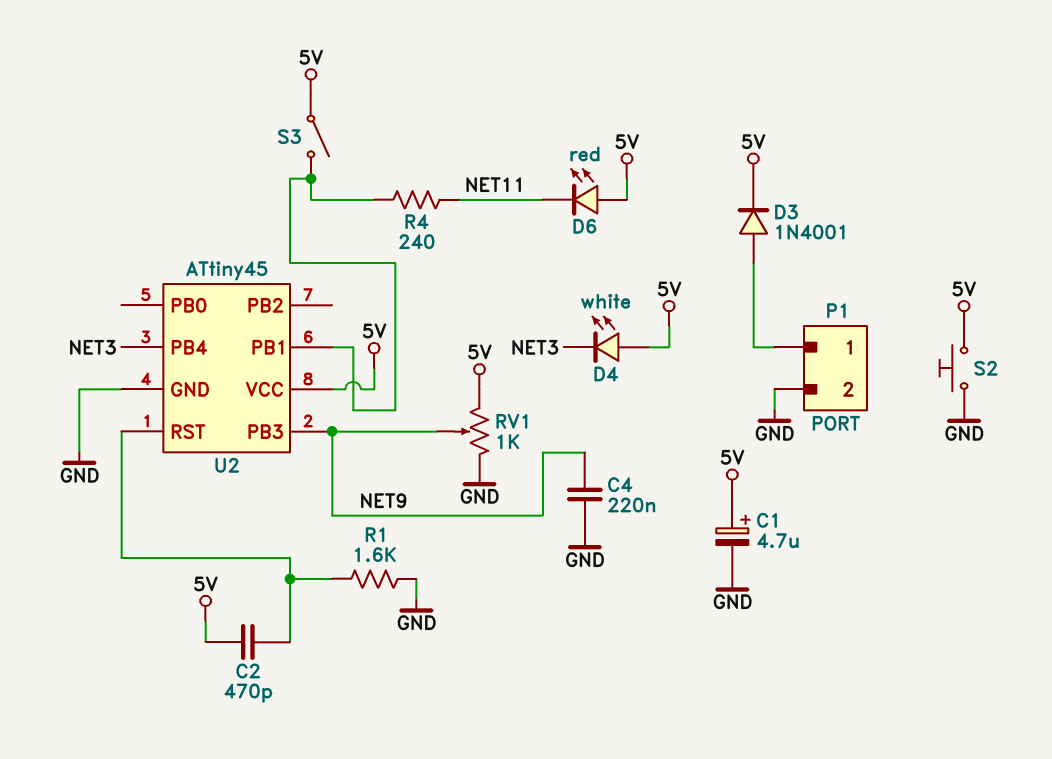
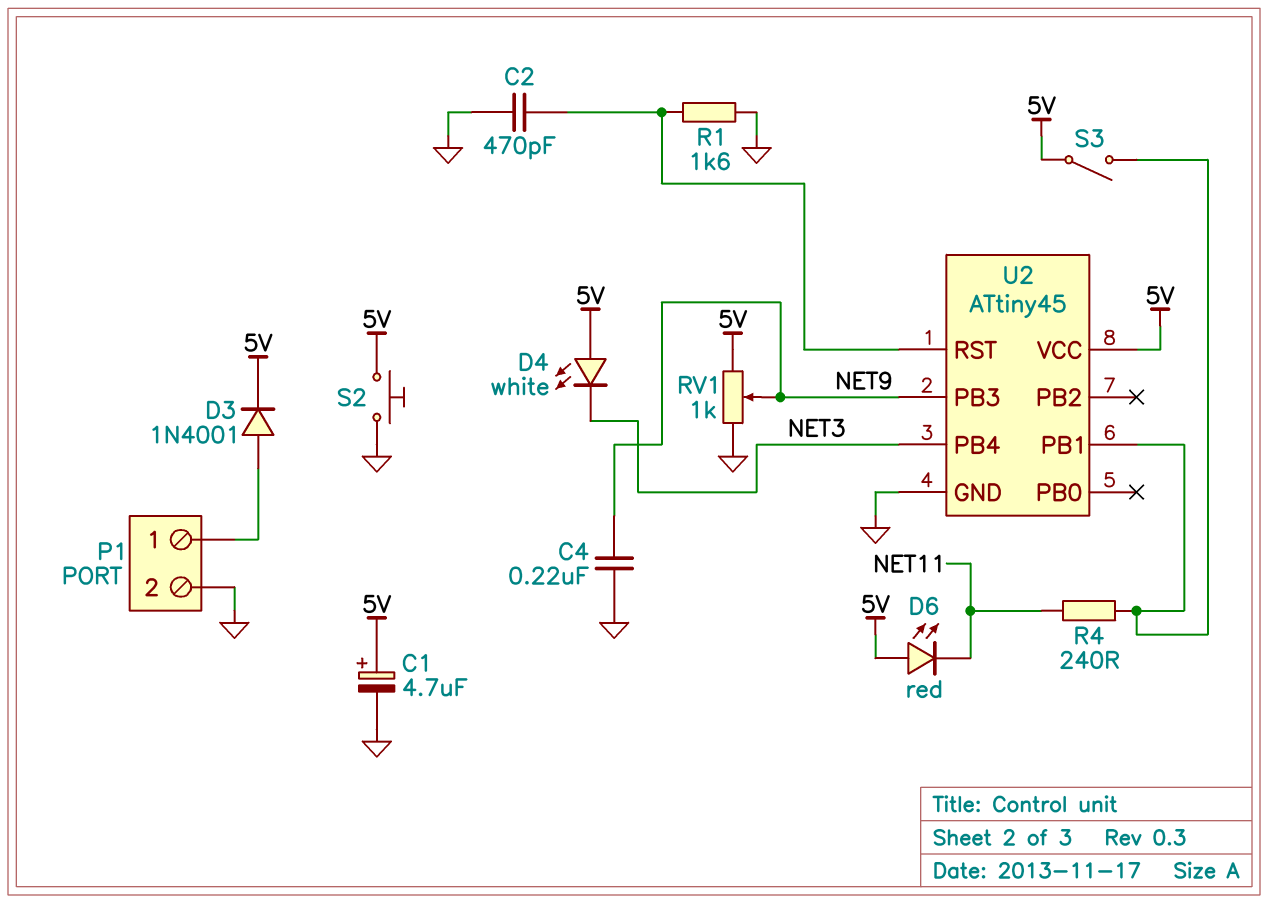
C2: 470pF (5V, U2/RST) -> 470pF (GND, U2/RST)

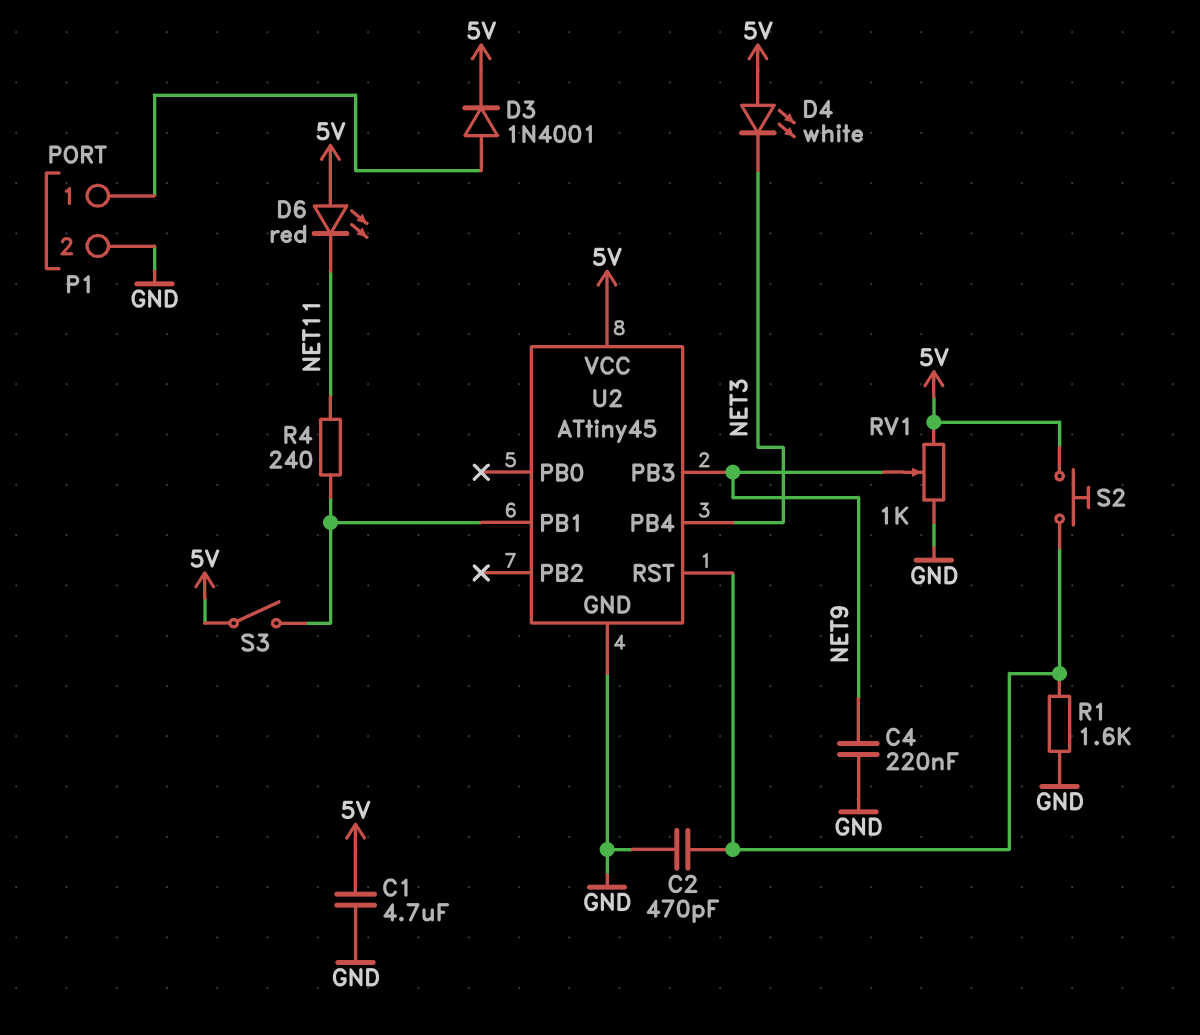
C1: 4.7uF (plus 5V, minus GND) -> 4.7uF (5V, GND)
S2: button (5V, GND) -> button (5V, U2/RST)

